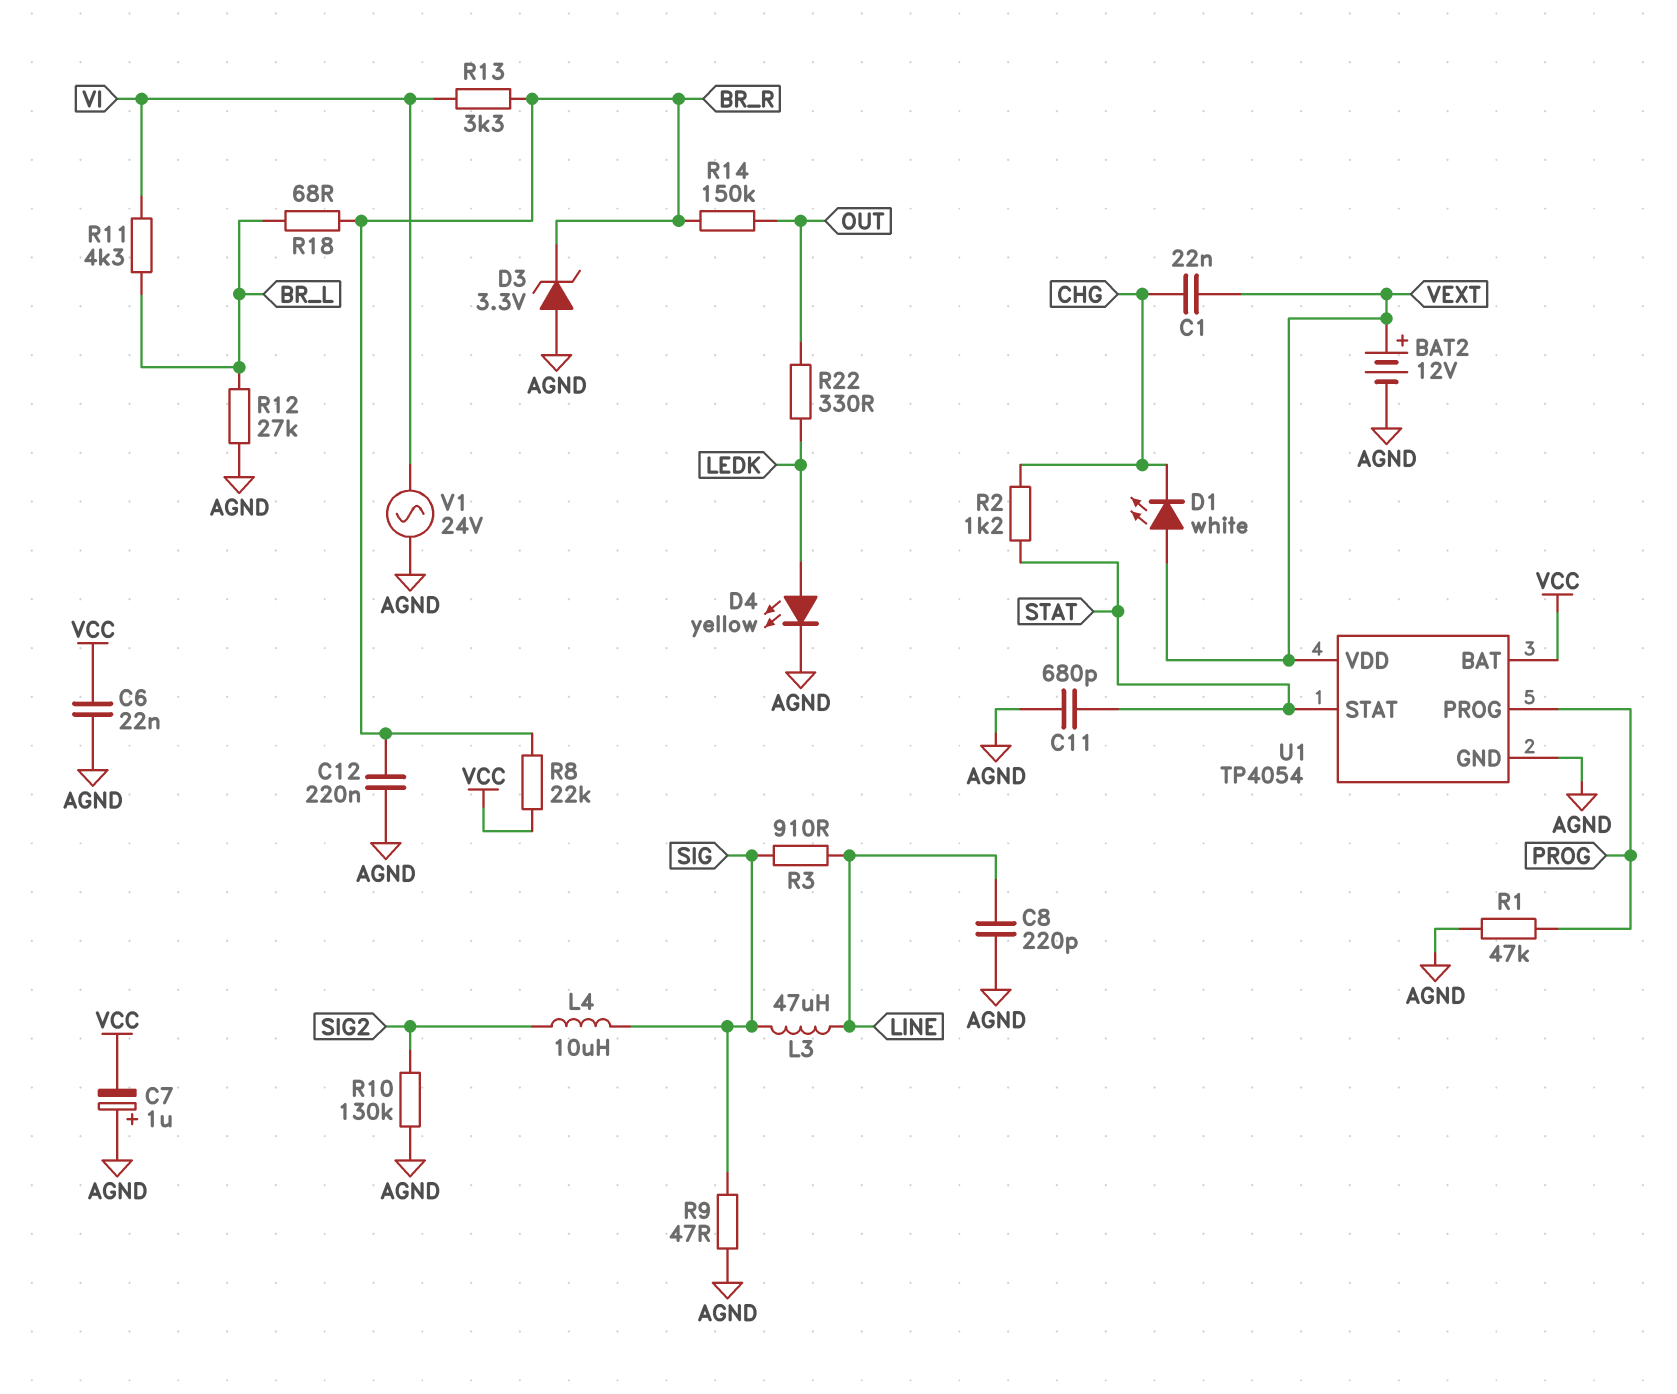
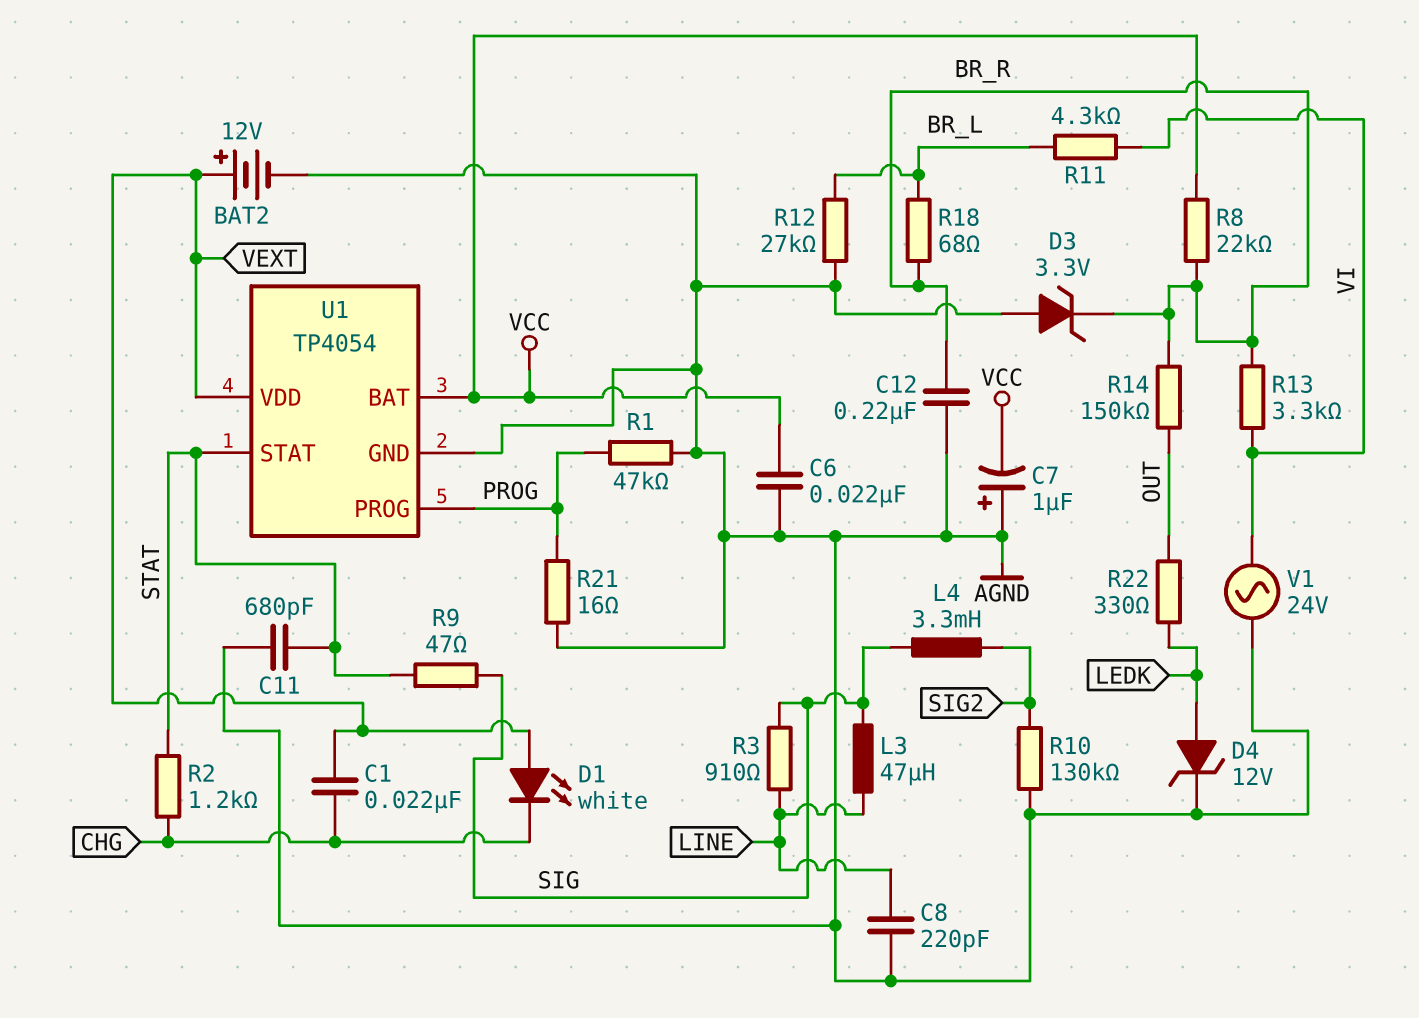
D4: LED yellow (A LEDK, K AGND) -> zener 12V (A LEDK, K AGND)
L4: 10uH (SIG, SIG2) -> 3.3mH (SIG, SIG2)
R9: 47 (AGND, SIG) -> 47 (SIG, STAT)
R21: none -> 16 (AGND, PROG)

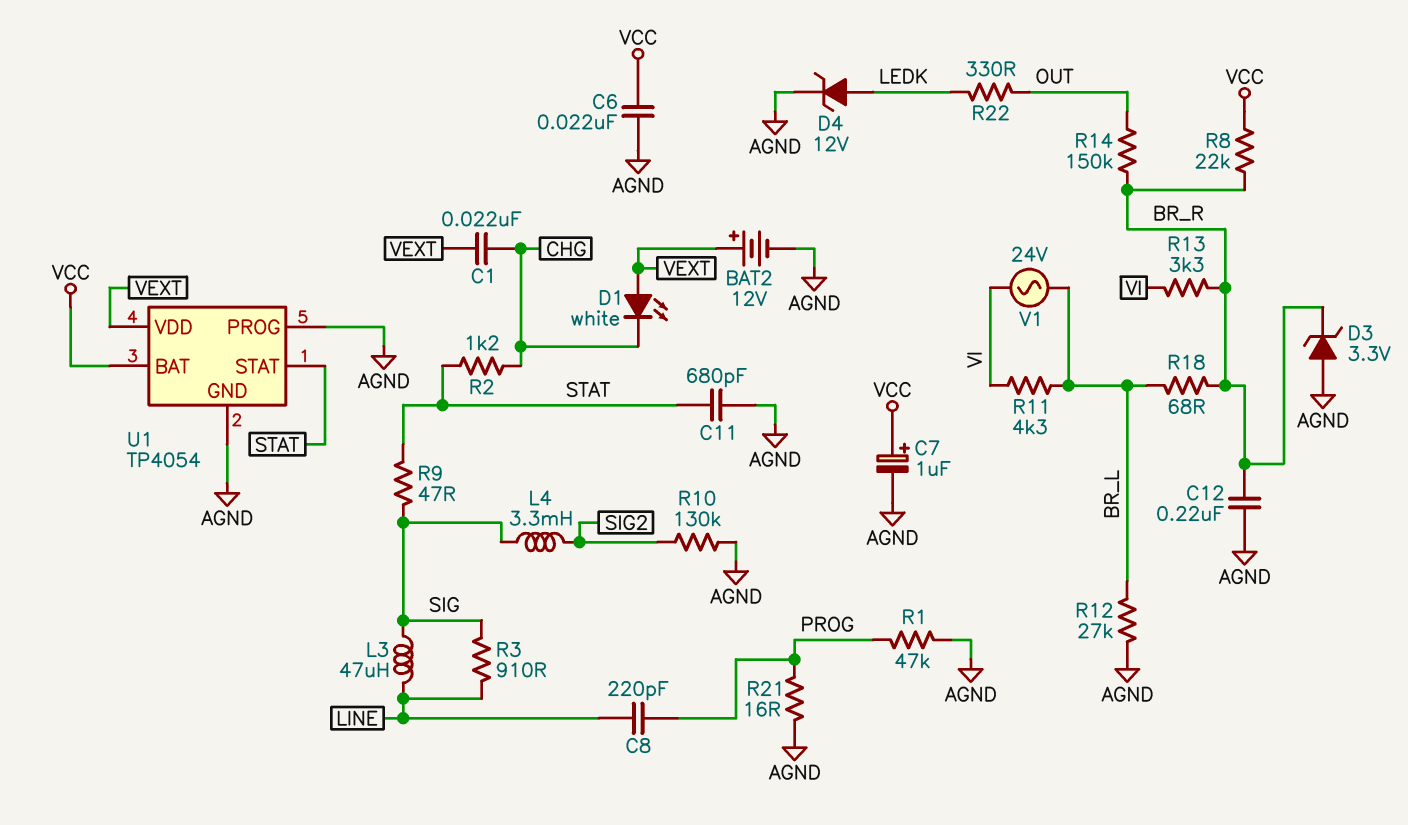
C7: 1uF (plus AGND, minus VCC) -> 1uF (plus VCC, minus AGND)
C8: 220pF (AGND, LINE) -> 220pF (LINE, PROG)
U1 pin PROG: PROG -> AGND
V1: AC 24V (AGND, VI) -> AC 24V (BR_L, VI)

